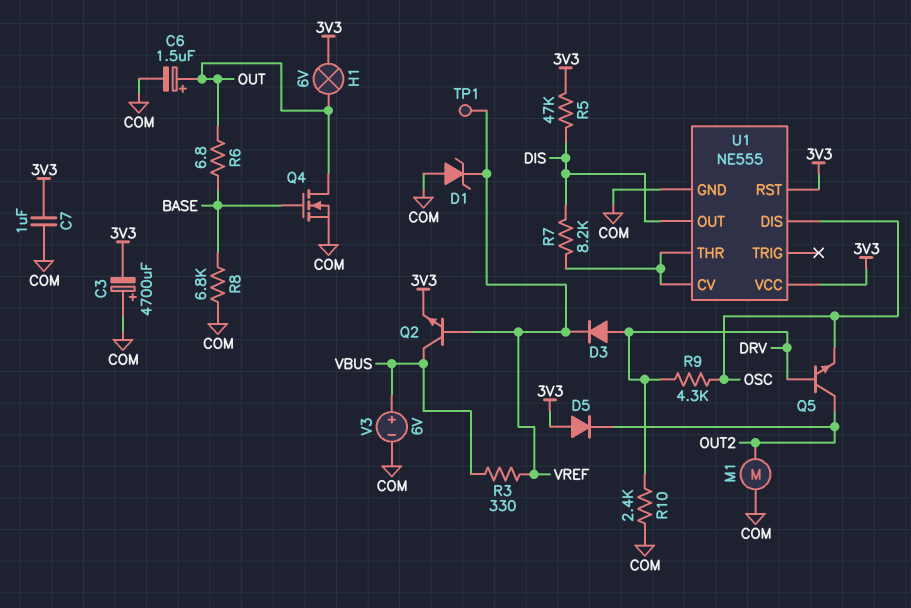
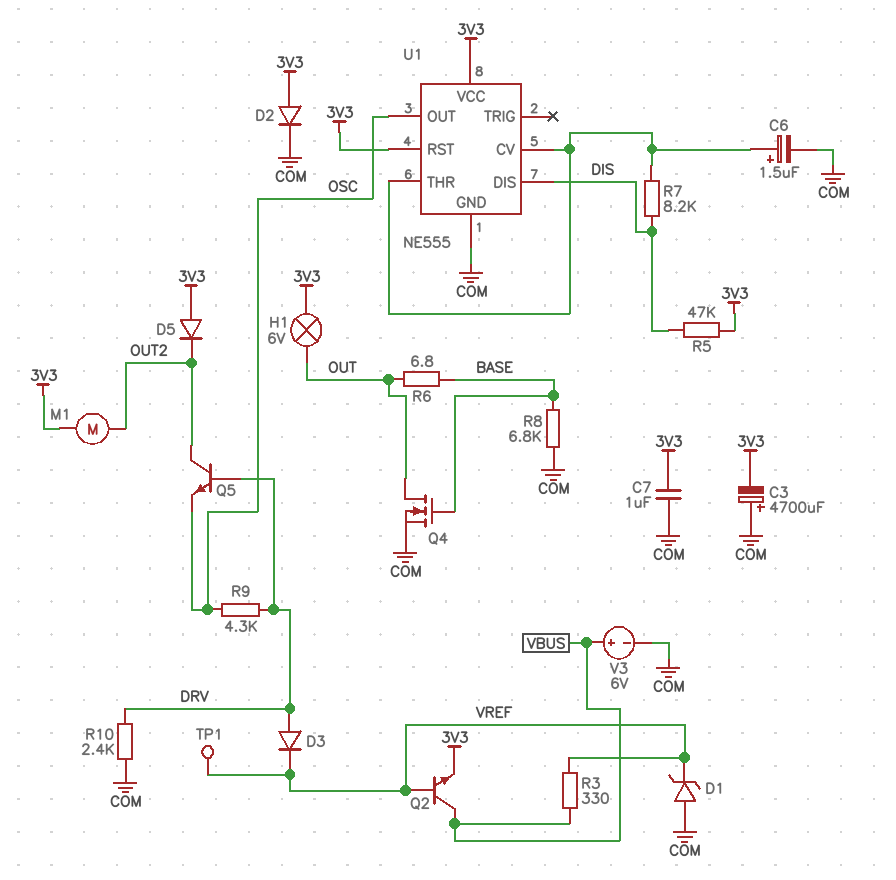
C6: 1.5uF (plus OUT, minus COM) -> 1.5uF (plus U1/CV, minus COM)
D2: none -> diode (A 3V3, K COM)
M1: motor (COM, OUT2) -> motor (3V3, OUT2)
U1 pin DIS: OSC -> DIS
U1 pin OUT: DIS -> OSC

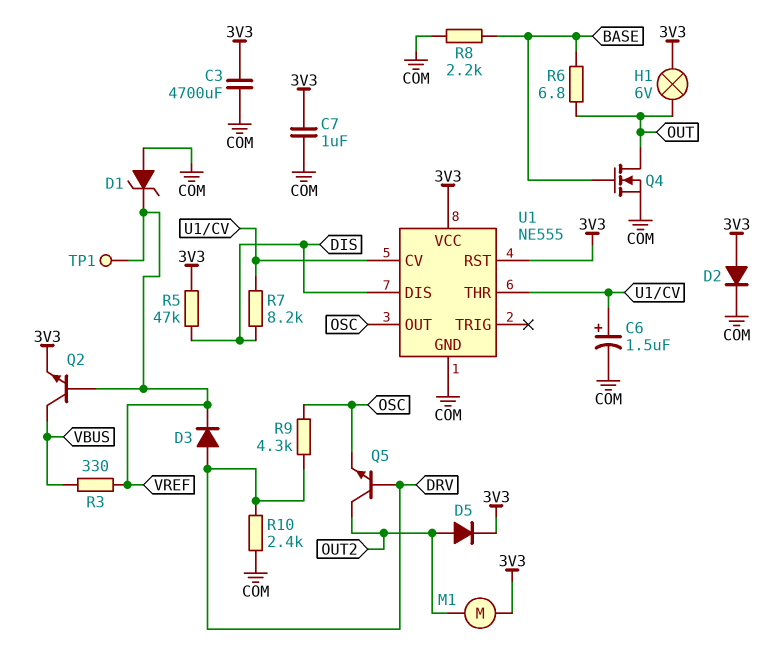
C3: 4700uF (plus COM, minus 3V3) -> 4700uF (3V3, COM)
D5: diode (A 3V3, K OUT2) -> diode (A OUT2, K 3V3)
R8: 6.8k (BASE, COM) -> 2.2k (BASE, COM)
V3: 6V (plus VBUS, minus COM) -> none

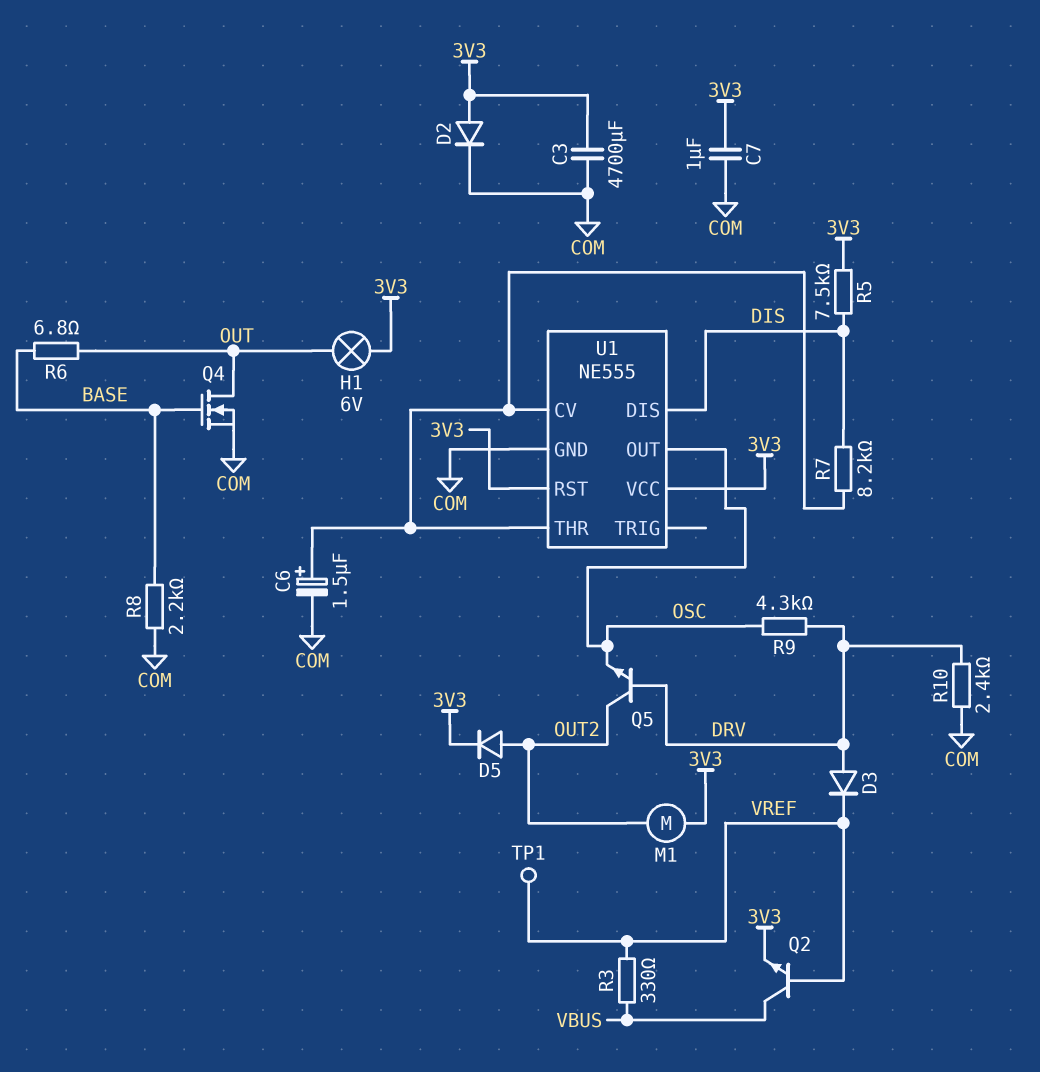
D1: zener (A COM, K VREF) -> none
R5: 47k (3V3, DIS) -> 7.5k (3V3, DIS)

